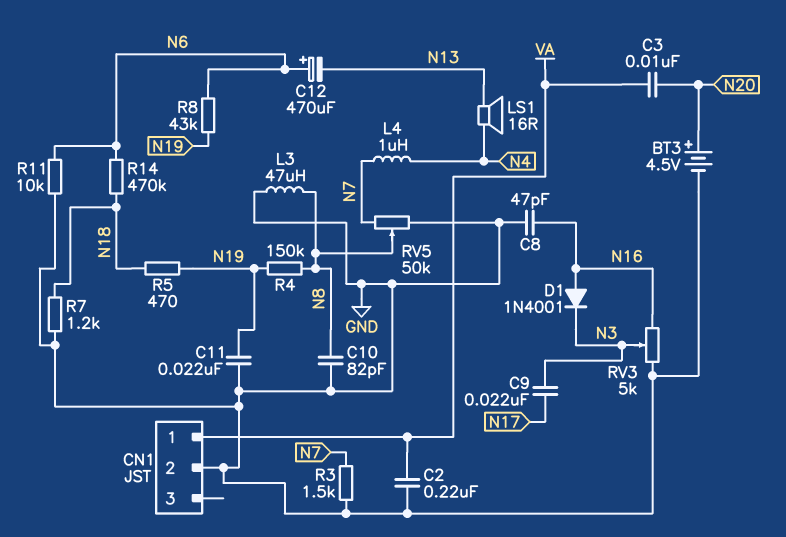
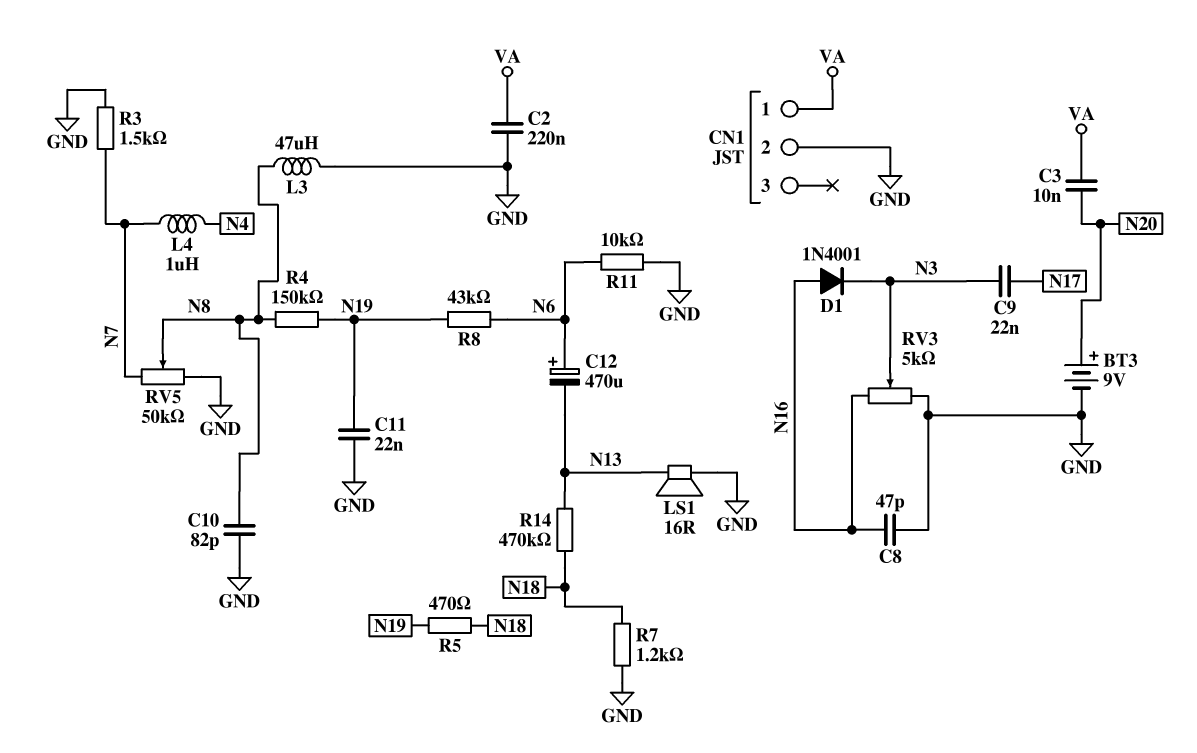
BT3: 4.5V (plus N20, minus GND) -> 9V (plus N20, minus GND)
LS1: speaker 16R (N4, N13) -> speaker 16R (GND, N13)
R14: 470k (N6, N18) -> 470k (N13, N18)

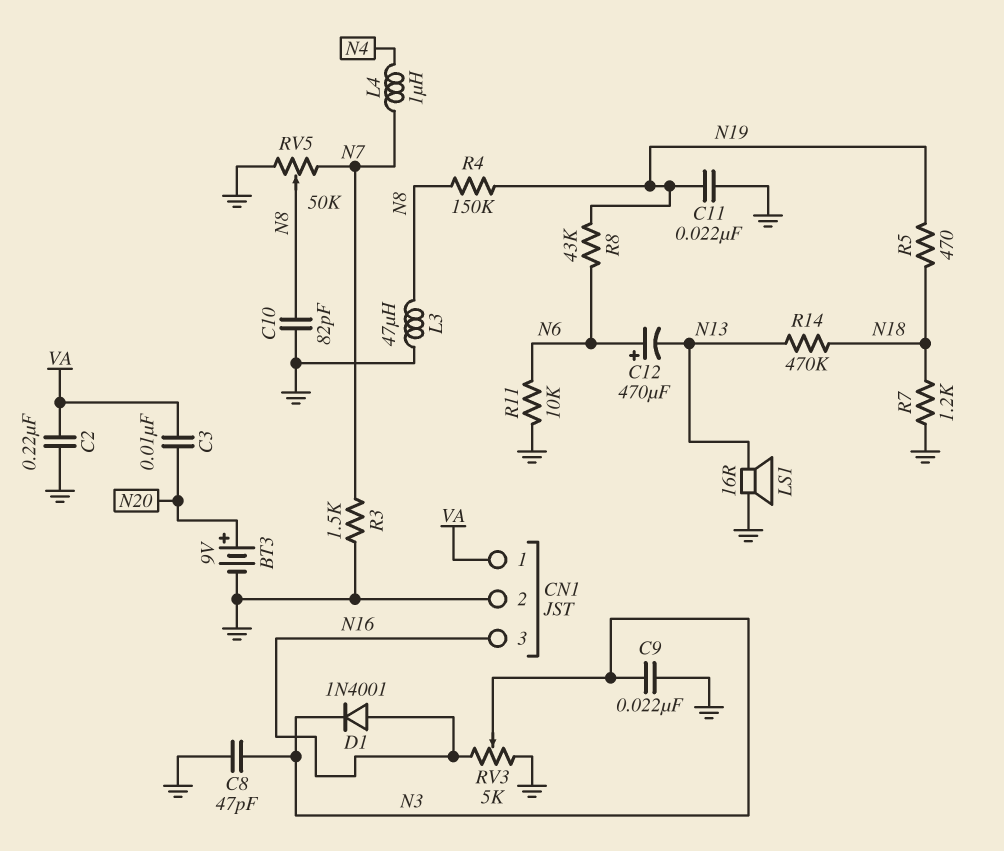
C8: 47pF (GND, N16) -> 47pF (GND, N3)
C9: 22nF (N3, N17) -> 22nF (GND, N3)
CN1 pin 3: none -> N16

